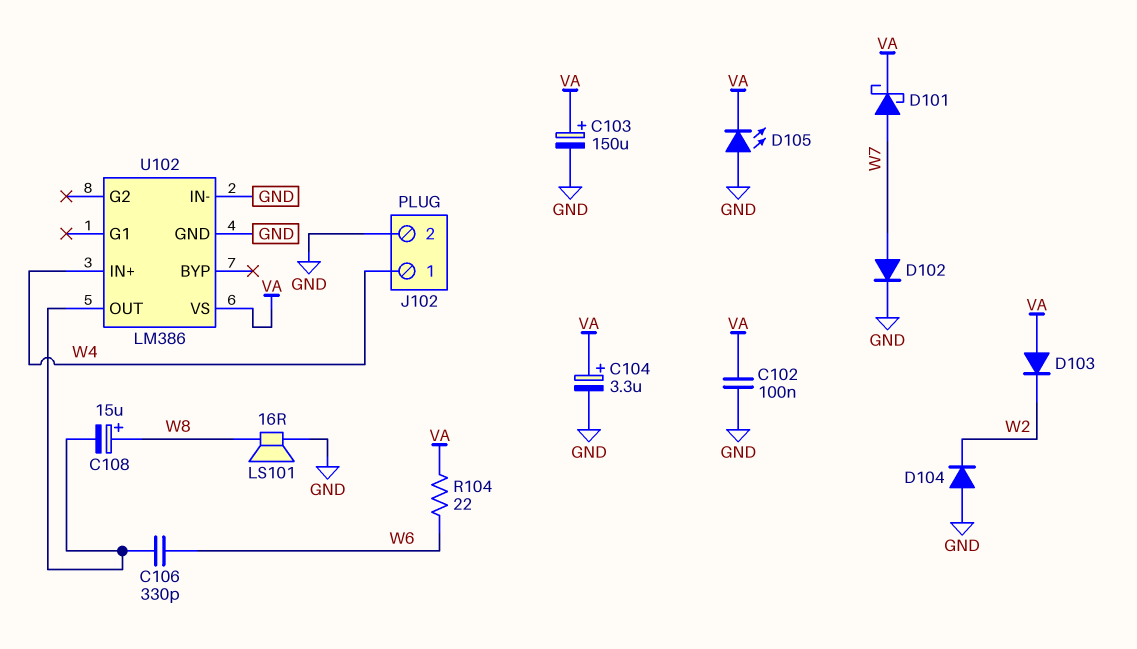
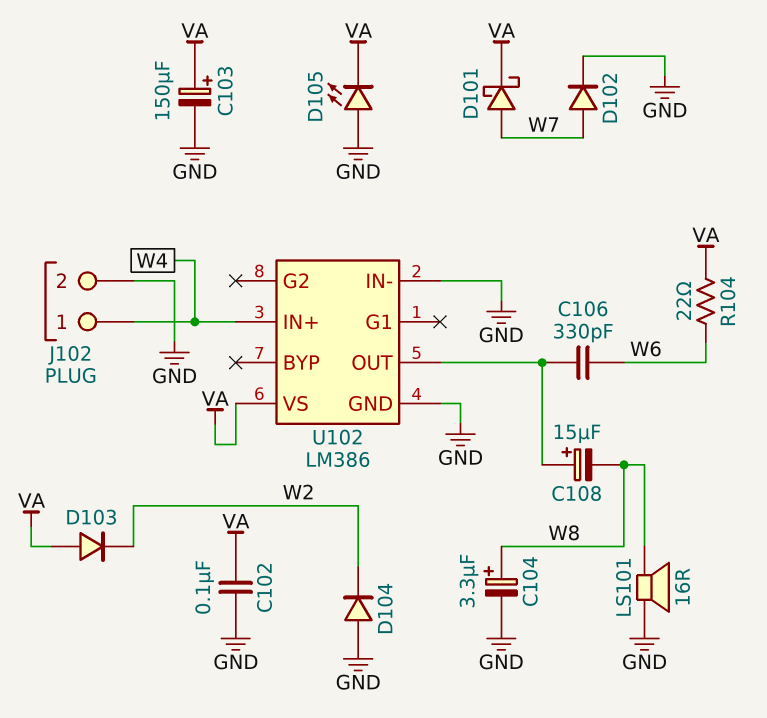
C104: 3.3uF (plus VA, minus GND) -> 3.3uF (plus W8, minus GND)
C108: 15uF (plus W8, minus U102/OUT) -> 15uF (plus U102/OUT, minus W8)

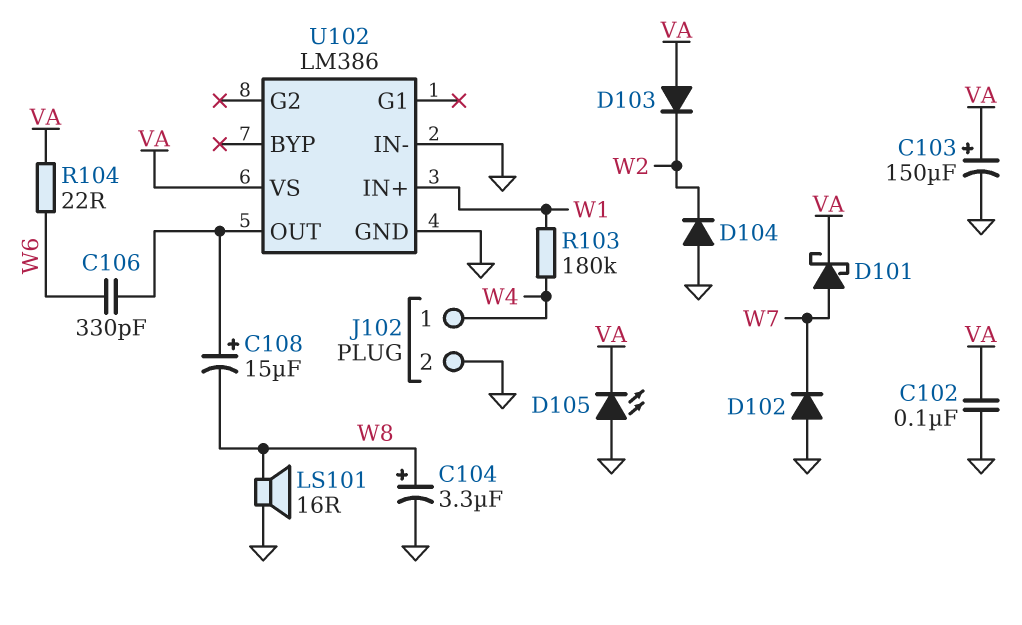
D102: diode (A W7, K GND) -> diode (A GND, K W7)
R103: none -> 180k (W1, W4)
U102 pin IN+: W4 -> W1

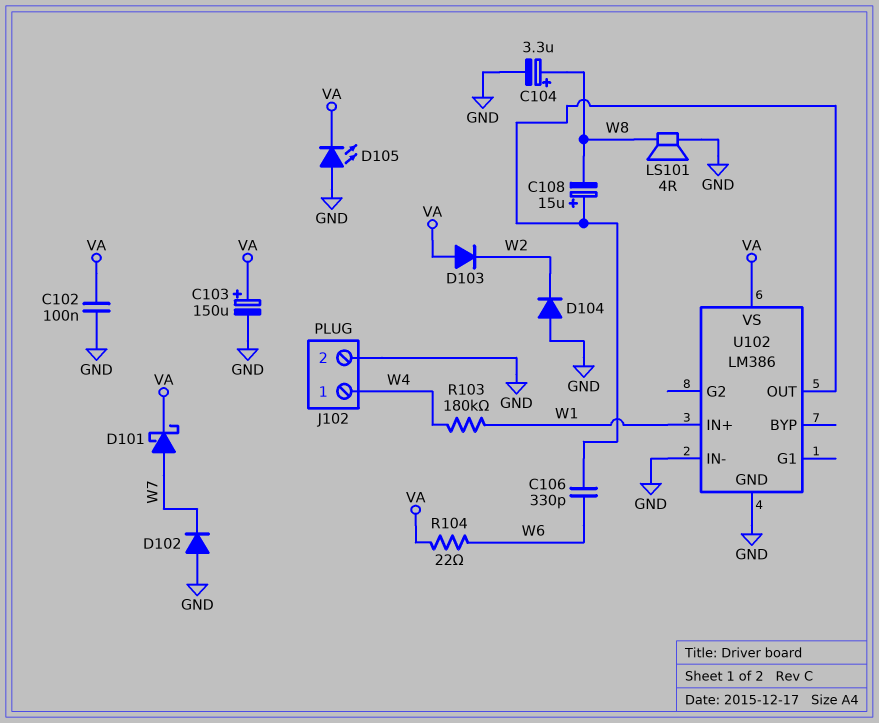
LS101: speaker 16R (GND, W8) -> speaker 4R (GND, W8)

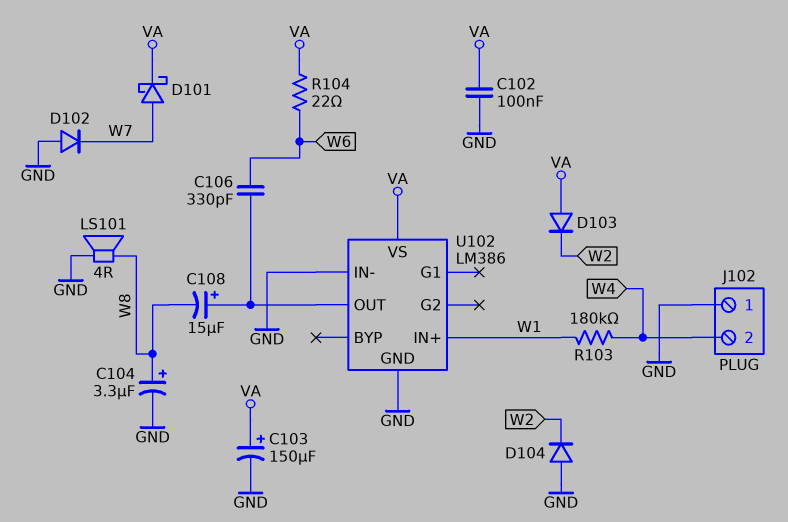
D105: LED (A GND, K VA) -> none
J102 pin 1: W4 -> GND
J102 pin 2: GND -> W4

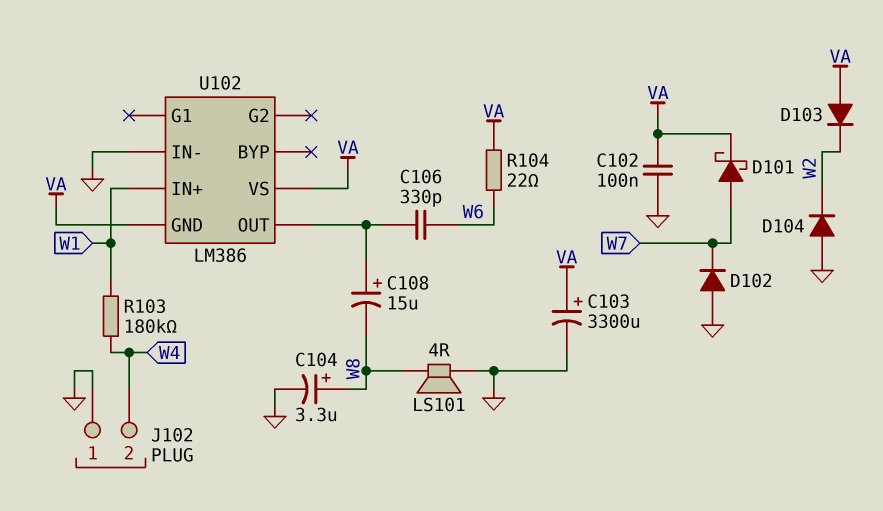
C103: 150uF (plus VA, minus GND) -> 3300uF (plus VA, minus GND)
U102 pin GND: GND -> VA

